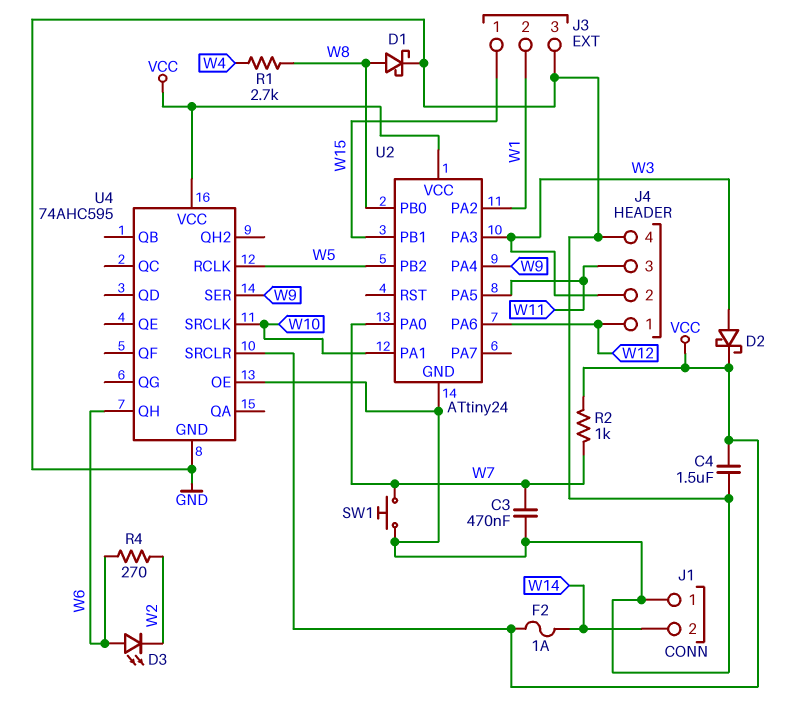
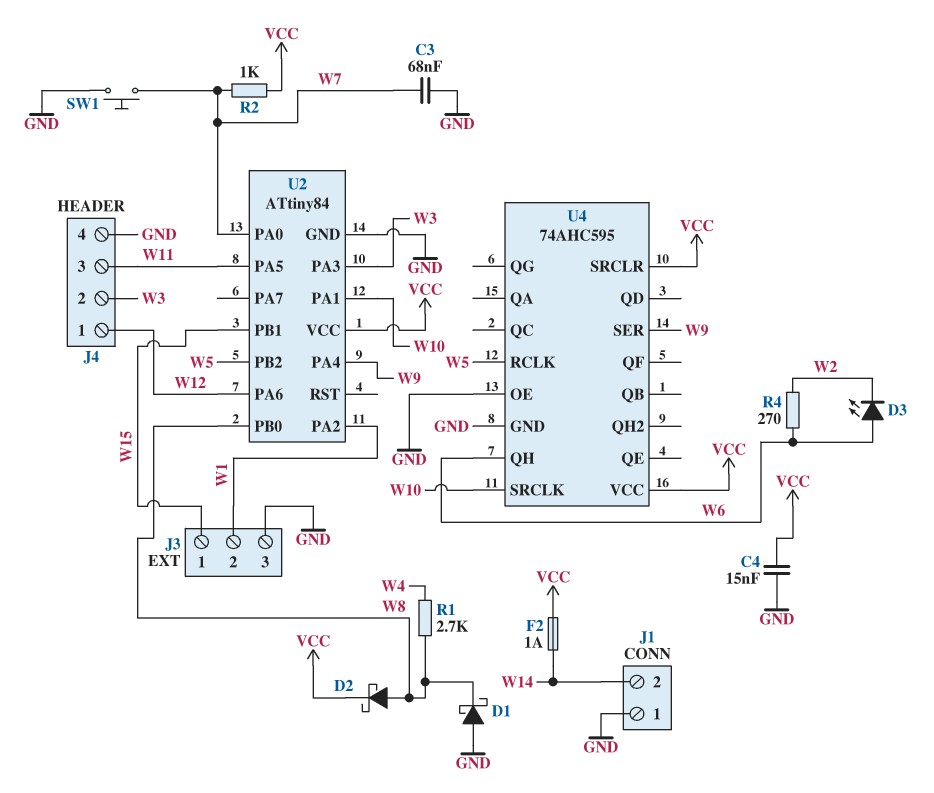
C3: 470nF (GND, W7) -> 68nF (GND, W7)
C4: 1.5uF (GND, VCC) -> 15nF (GND, VCC)
D1: schottky (A W8, K GND) -> schottky (A GND, K W8)
D2: schottky (A W3, K VCC) -> schottky (A W8, K VCC)
U2: ATtiny24 -> ATtiny84

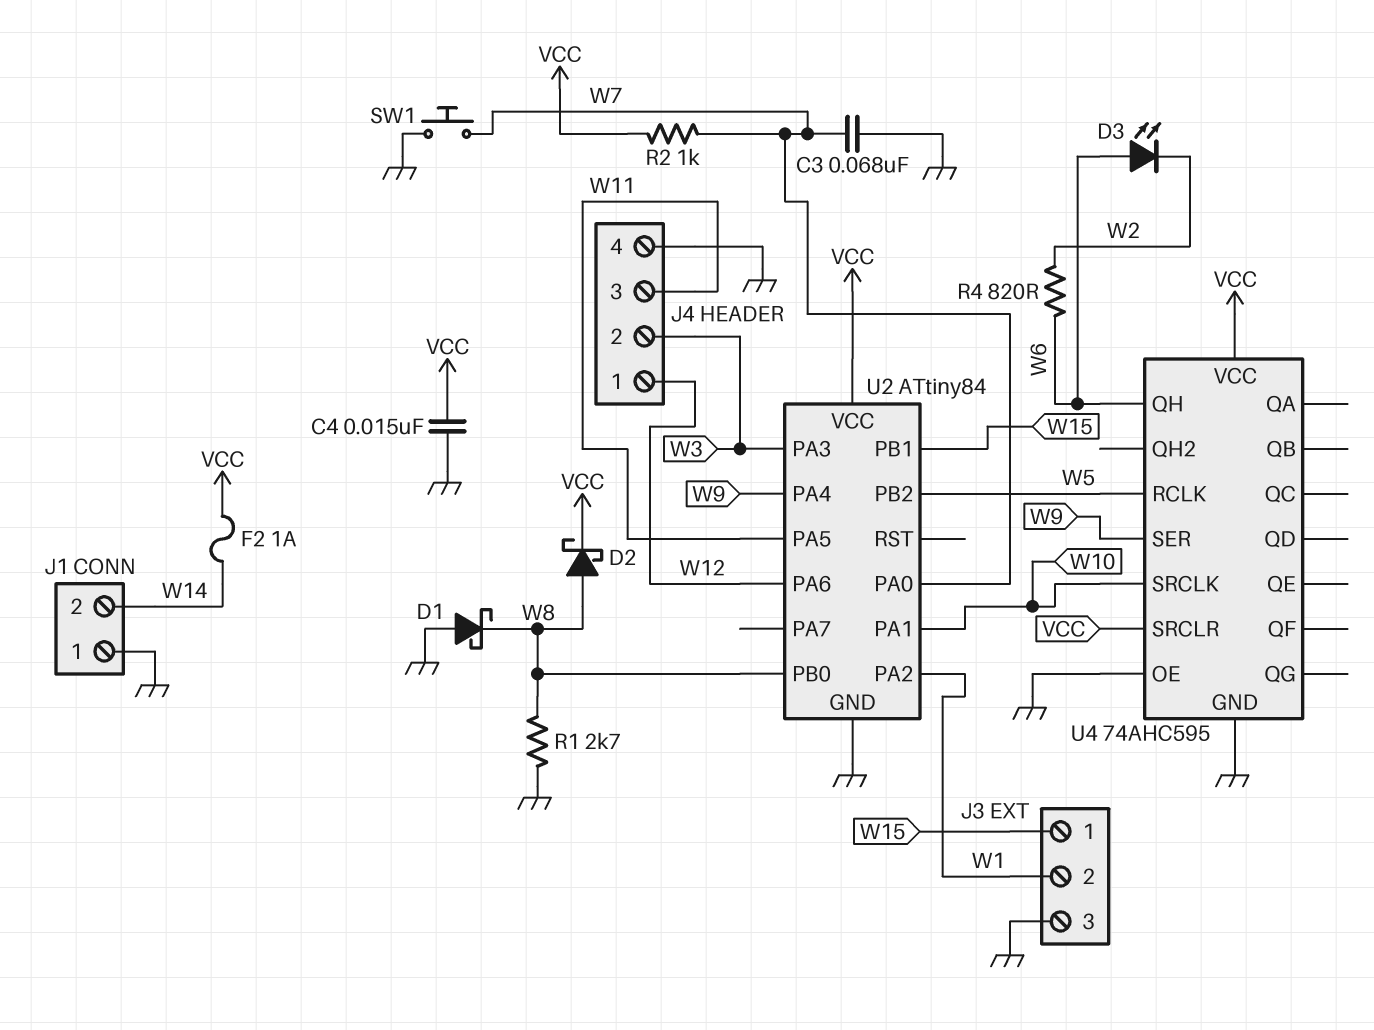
R1: 2.7k (W4, W8) -> 2.7k (GND, W8)
R4: 270 (W2, W6) -> 820 (W2, W6)

